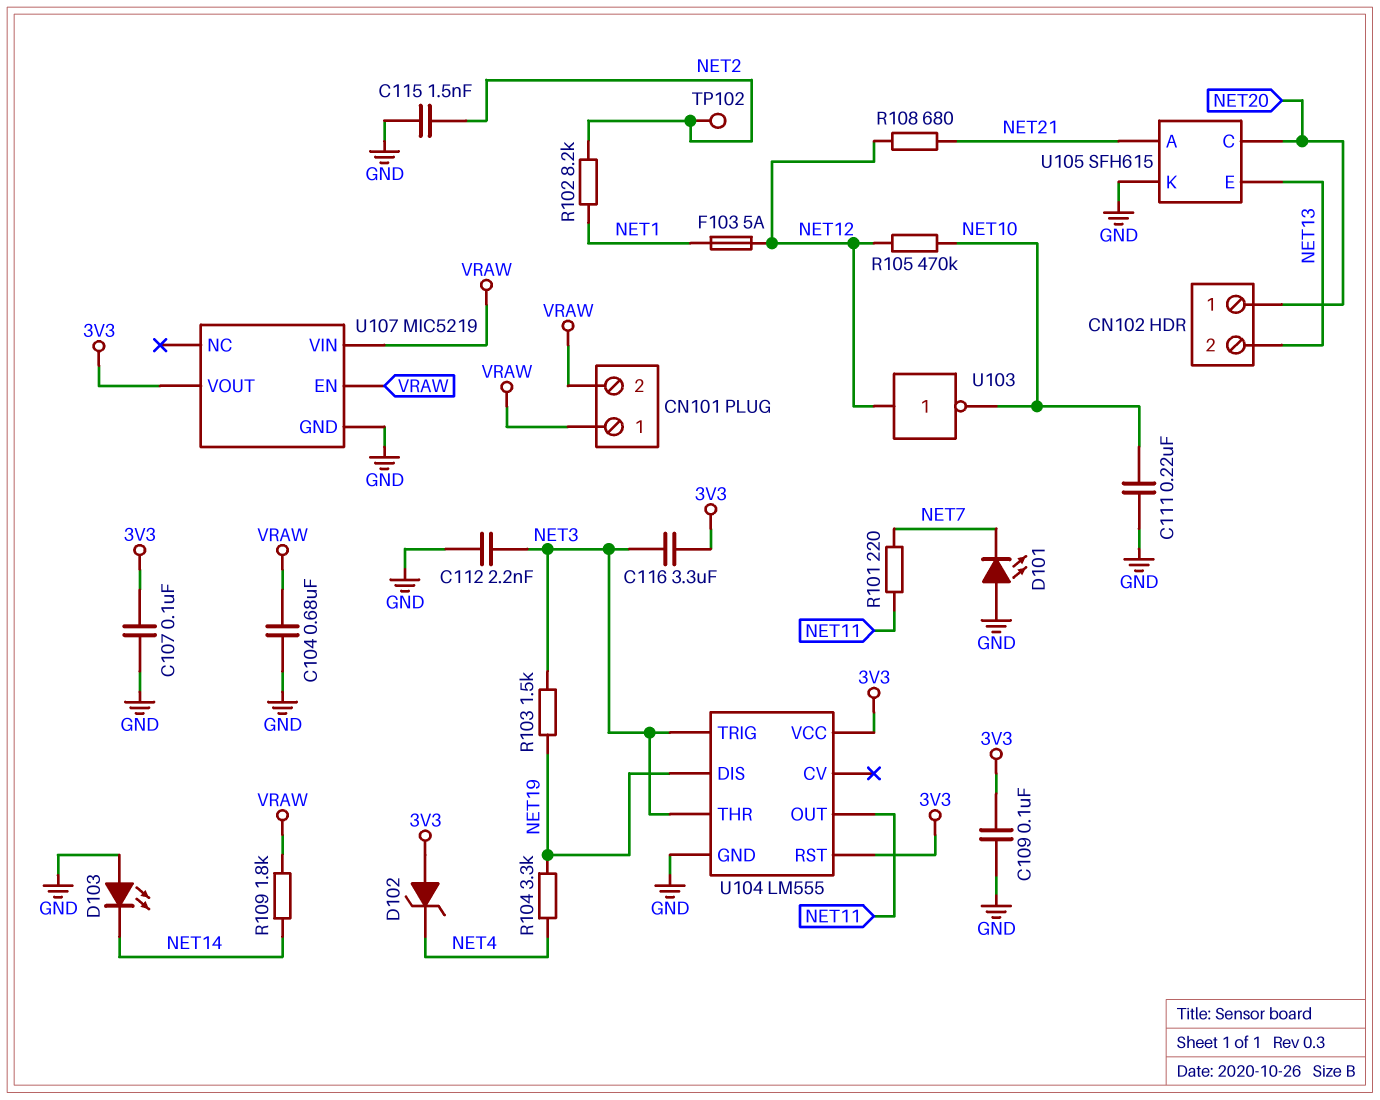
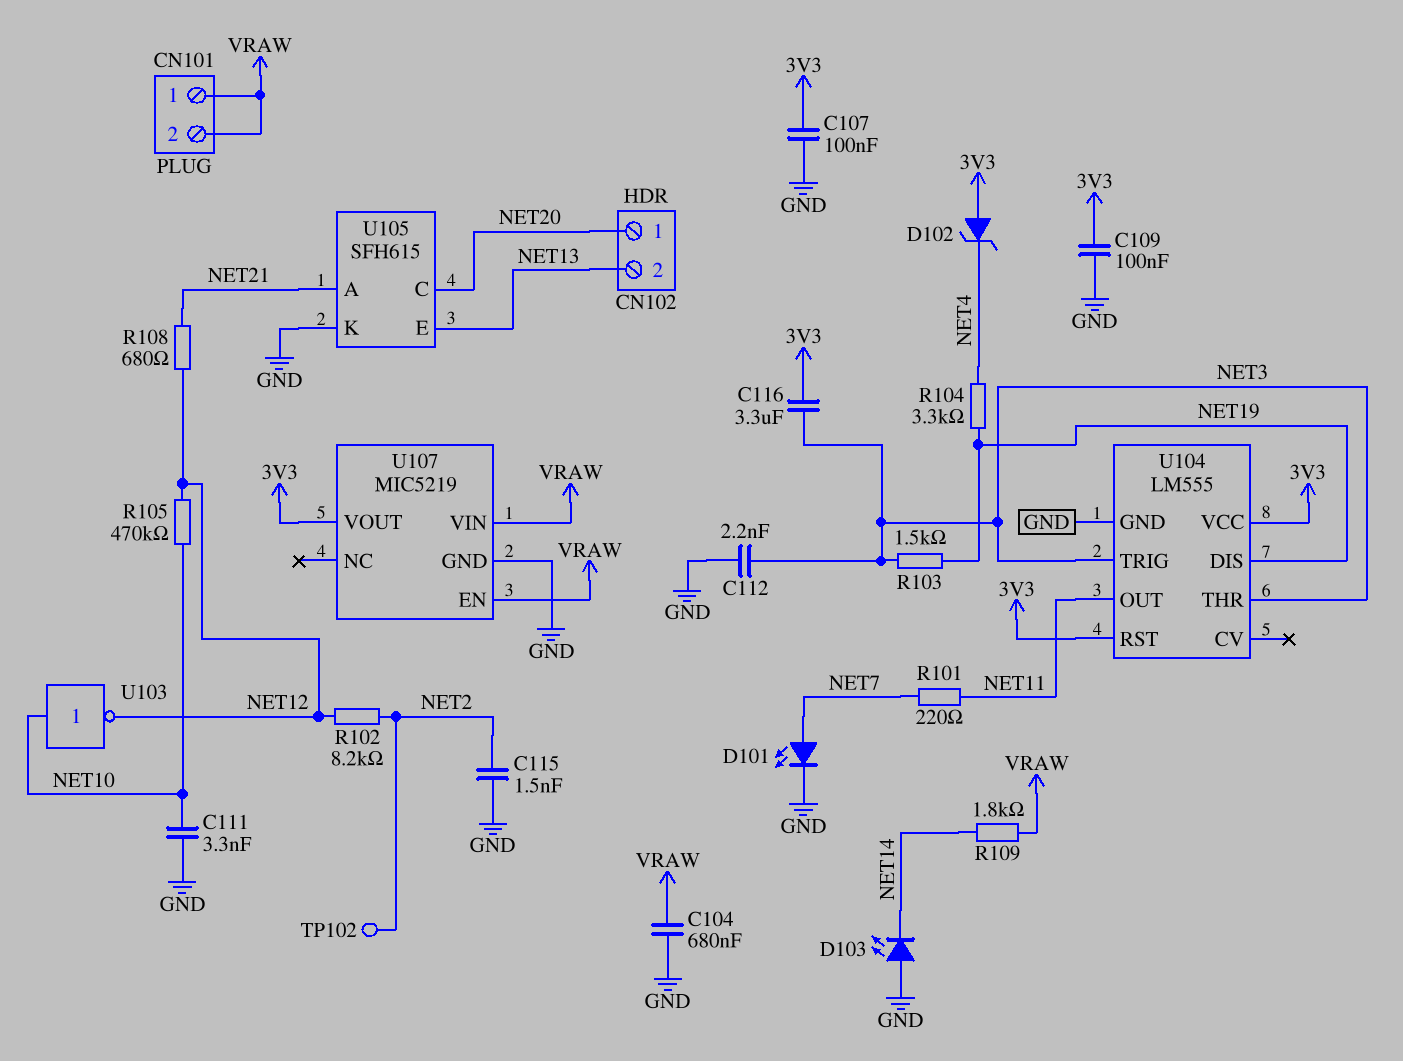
C111: 220nF (GND, NET10) -> 3.3nF (GND, NET10)
D101: LED (A GND, K NET7) -> LED (A NET7, K GND)
F103: 5A (NET1, NET12) -> none
R102: 8.2k (NET1, NET2) -> 8.2k (NET2, NET12)
U103: NOT (in NET12, out NET10) -> NOT (in NET10, out NET12)

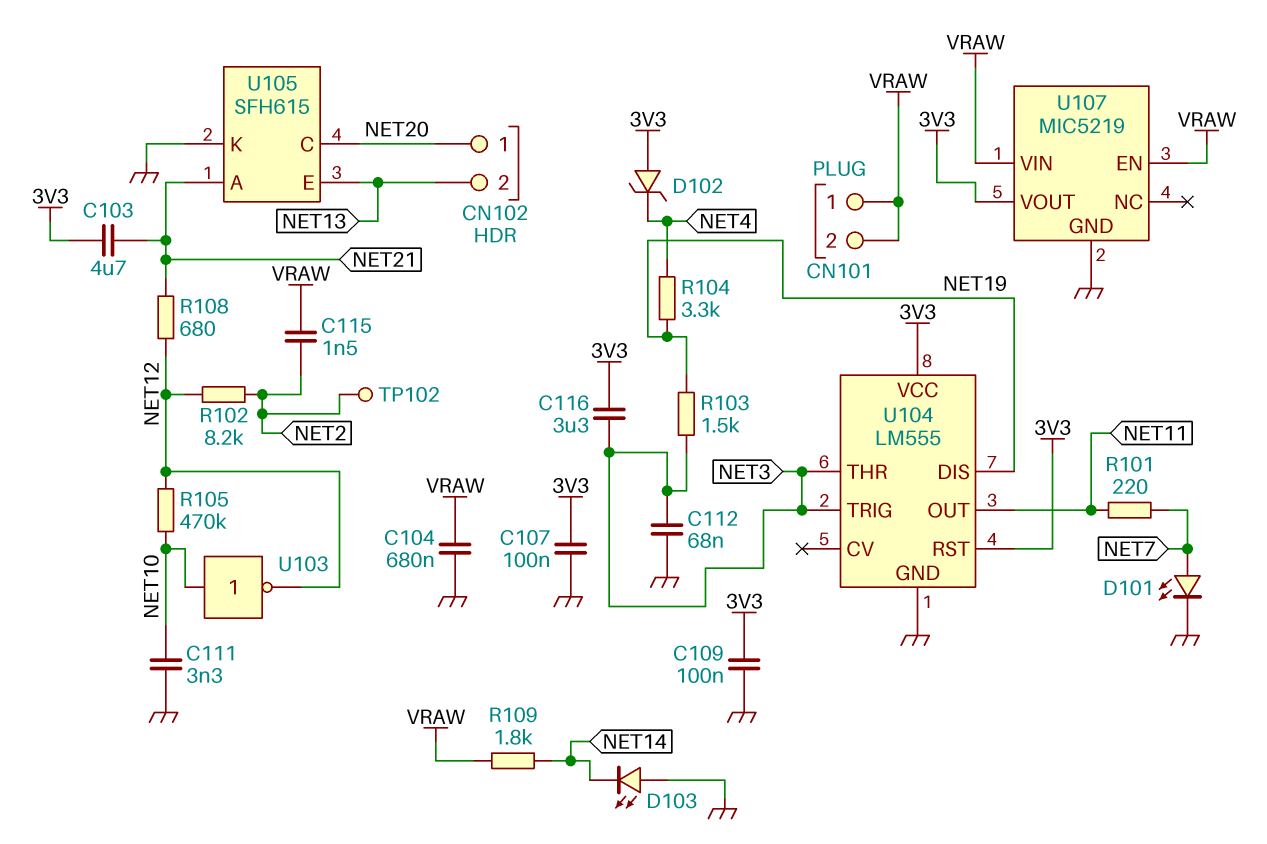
C103: none -> 4.7uF (3V3, NET21)
C112: 2.2nF (GND, NET3) -> 68nF (GND, NET3)
C115: 1.5nF (GND, NET2) -> 1.5nF (NET2, VRAW)

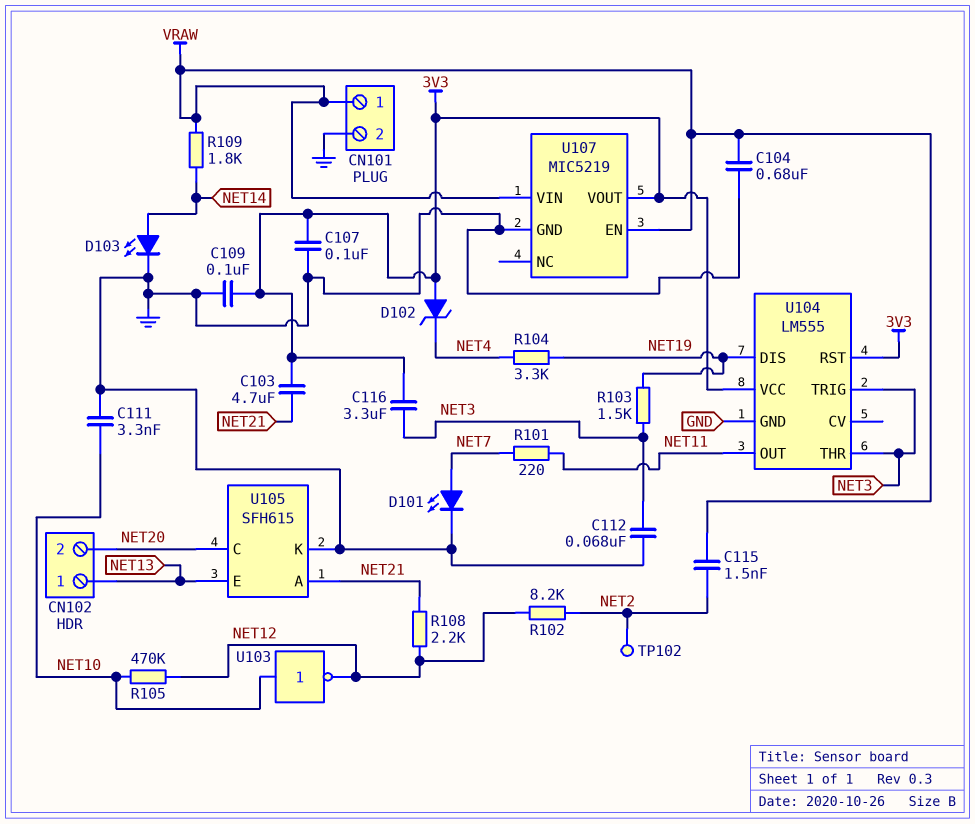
CN101 pin 2: VRAW -> GND
CN102 pin 1: NET20 -> NET13
CN102 pin 2: NET13 -> NET20
D103: LED (A GND, K NET14) -> LED (A NET14, K GND)
R108: 680 (NET12, NET21) -> 2.2k (NET12, NET21)

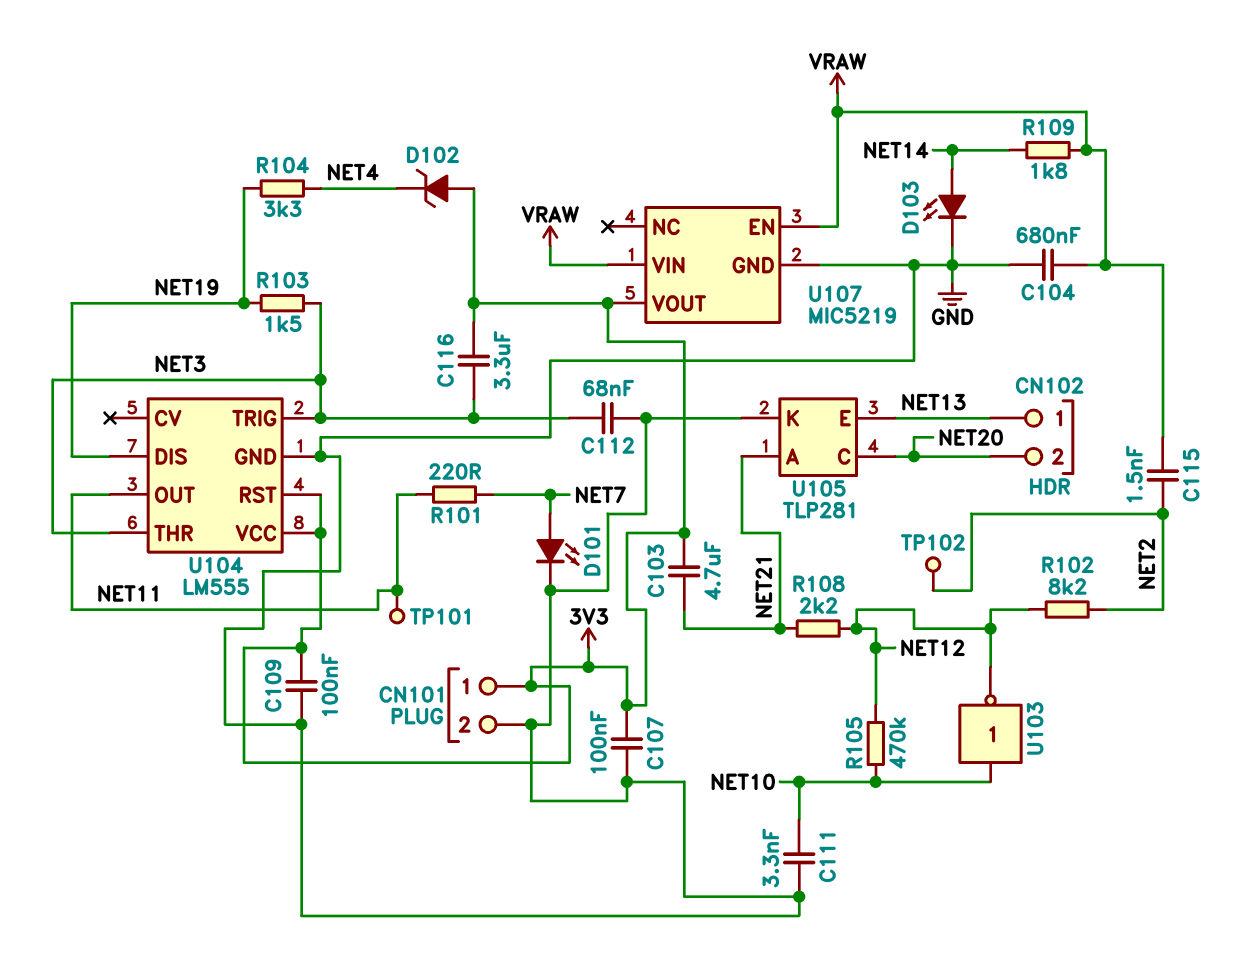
CN101 pin 1: VRAW -> 3V3
TP101: none -> test point (NET11)
U105: SFH615 -> TLP281

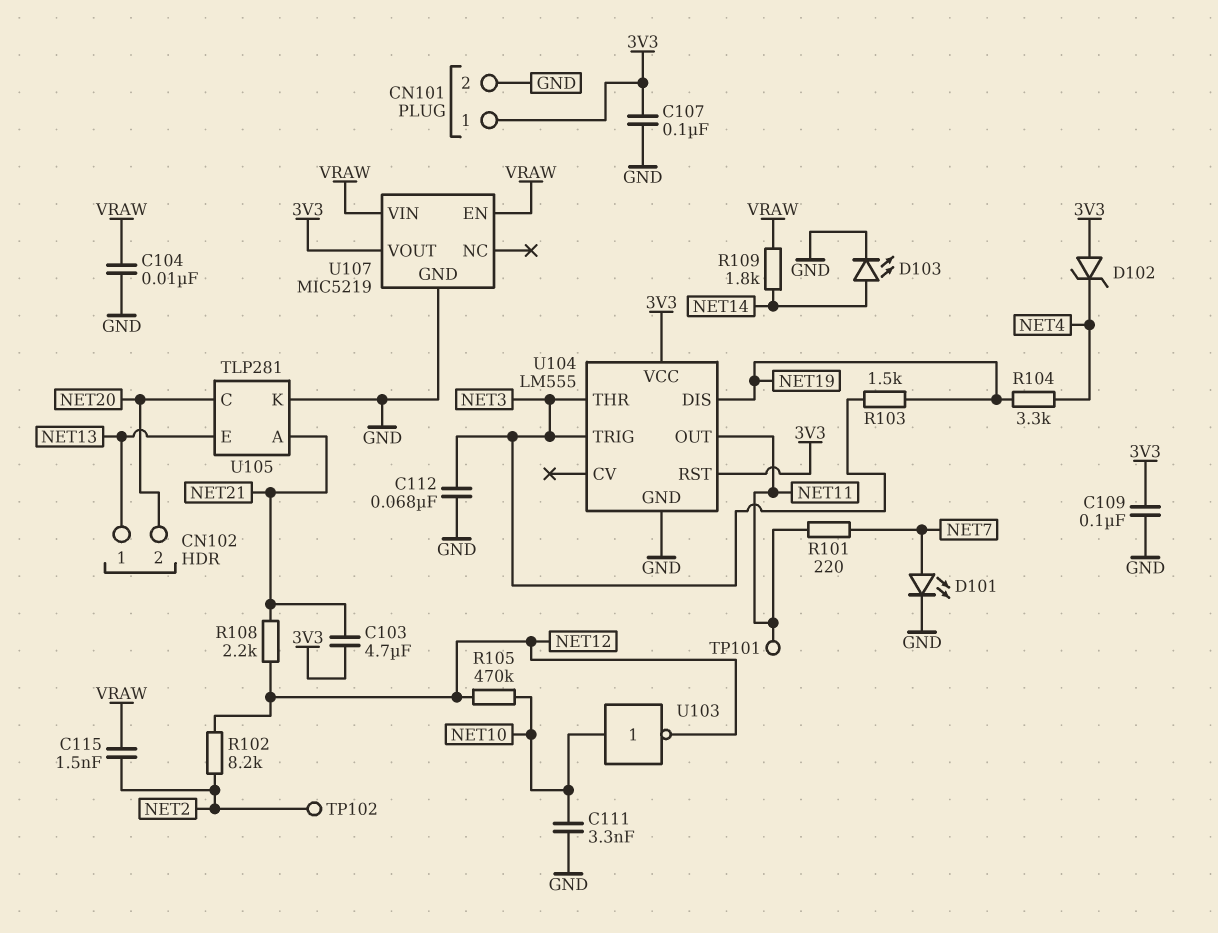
C104: 680nF (GND, VRAW) -> 10nF (GND, VRAW)
C116: 3.3uF (3V3, NET3) -> none

